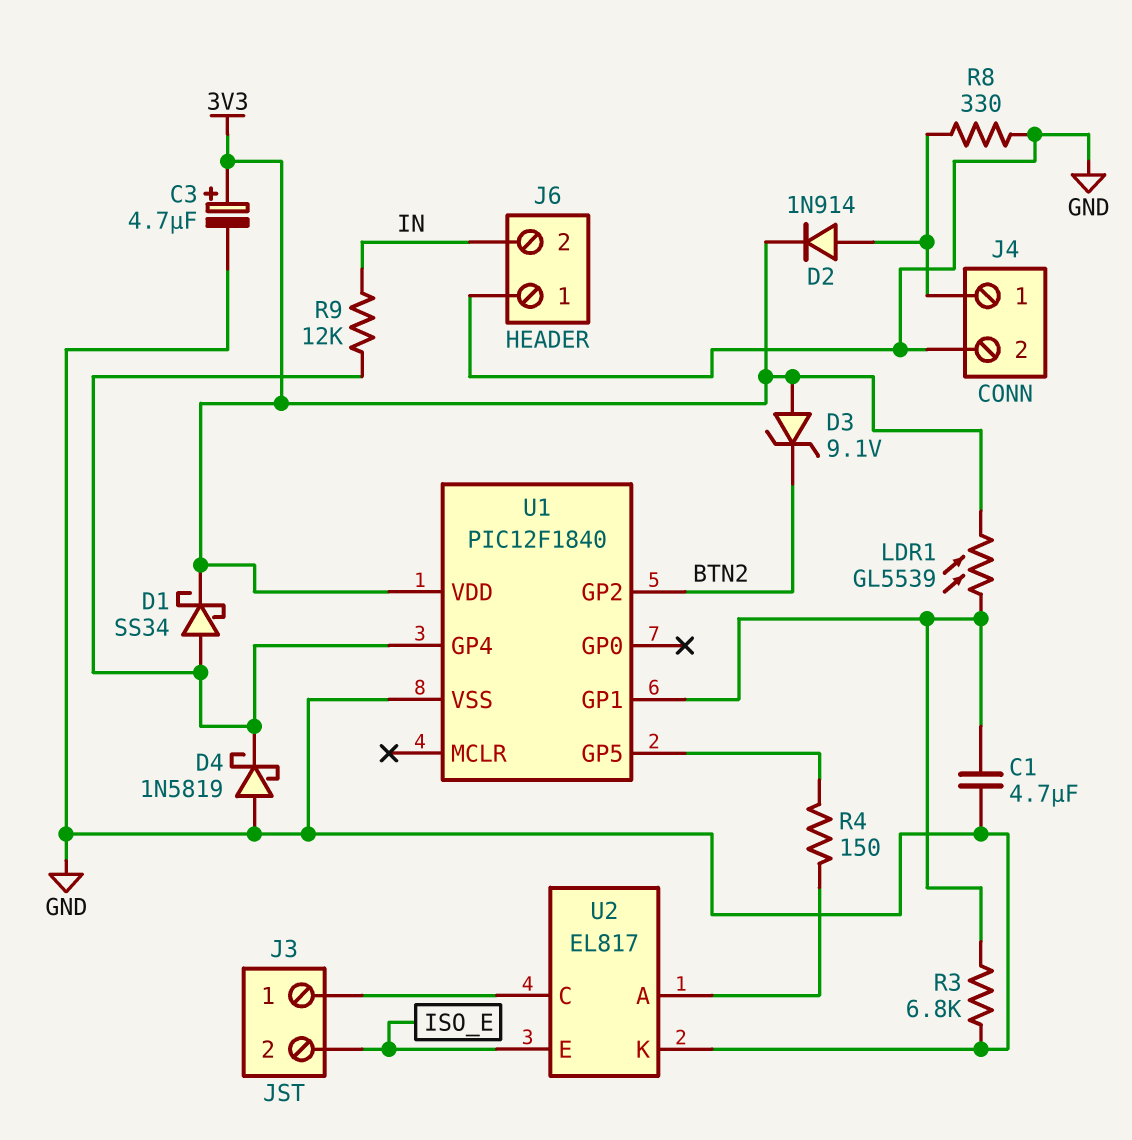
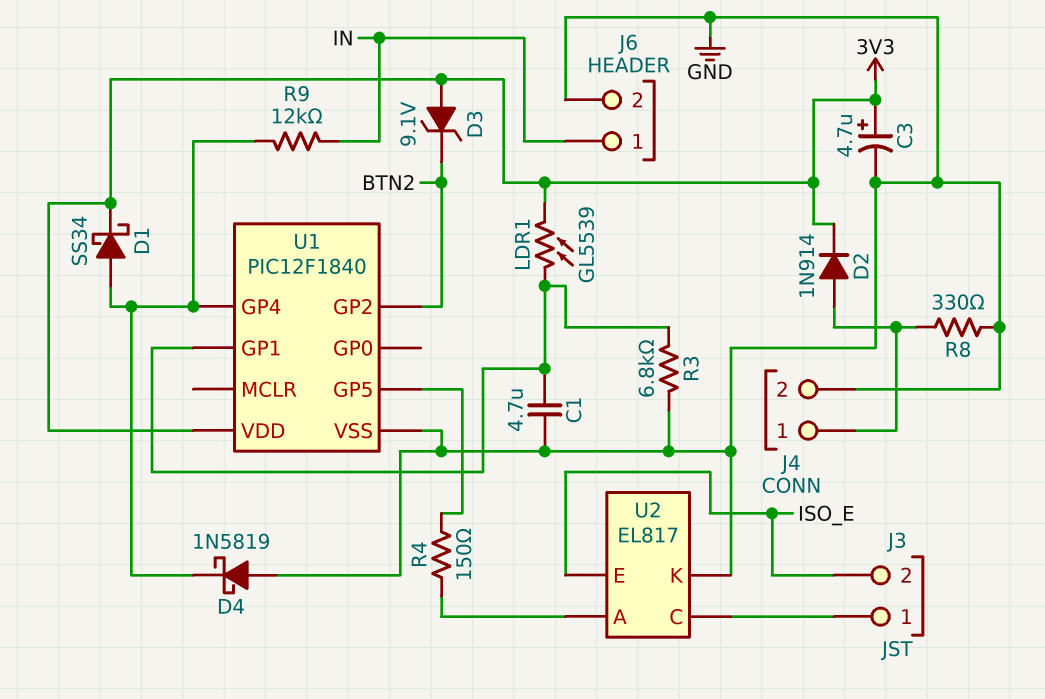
J6 pin 1: GND -> IN
J6 pin 2: IN -> GND

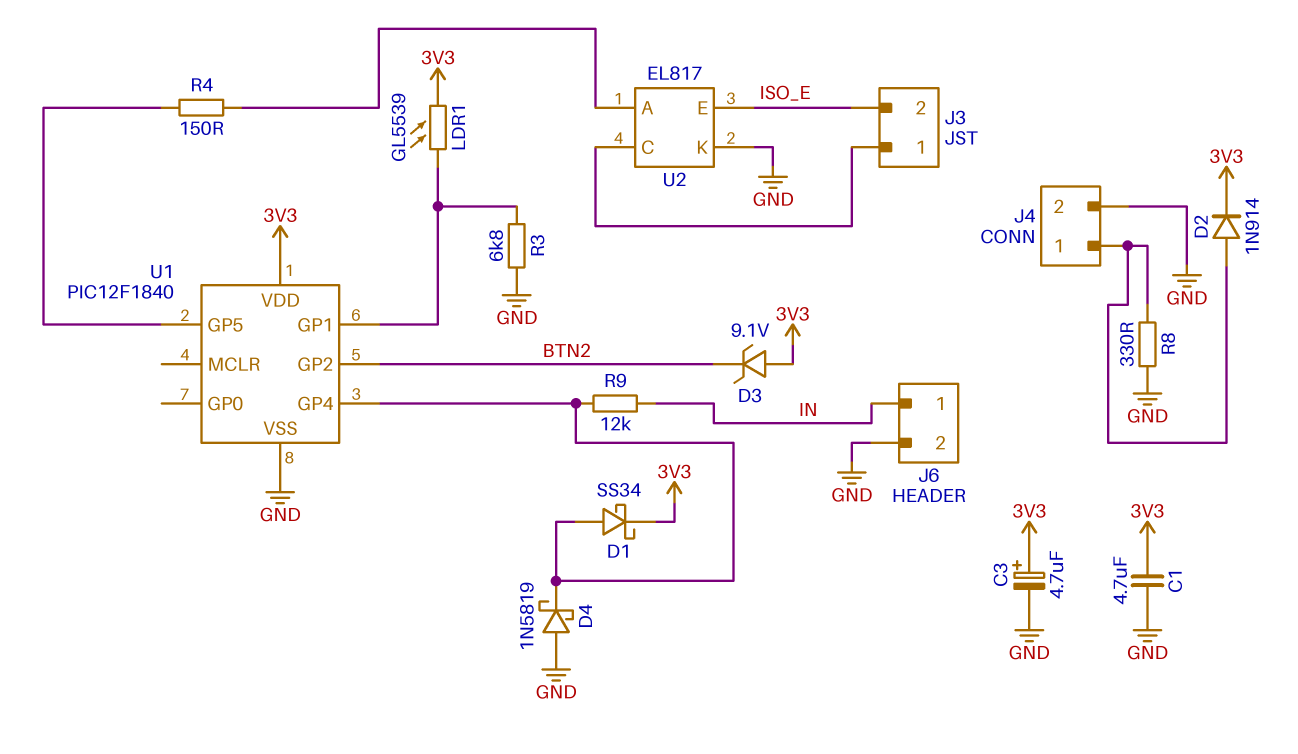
C1: 4.7uF (GND, U1/GP1) -> 4.7uF (3V3, GND)

